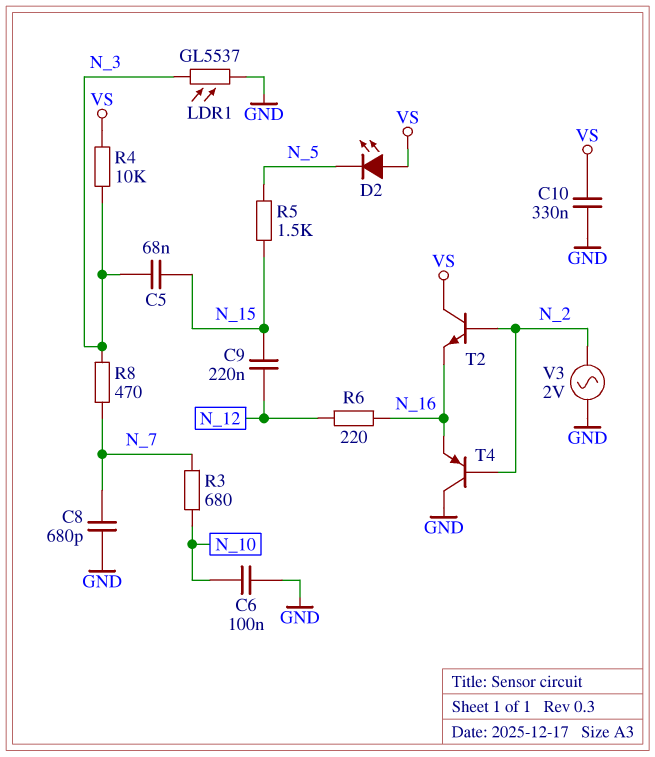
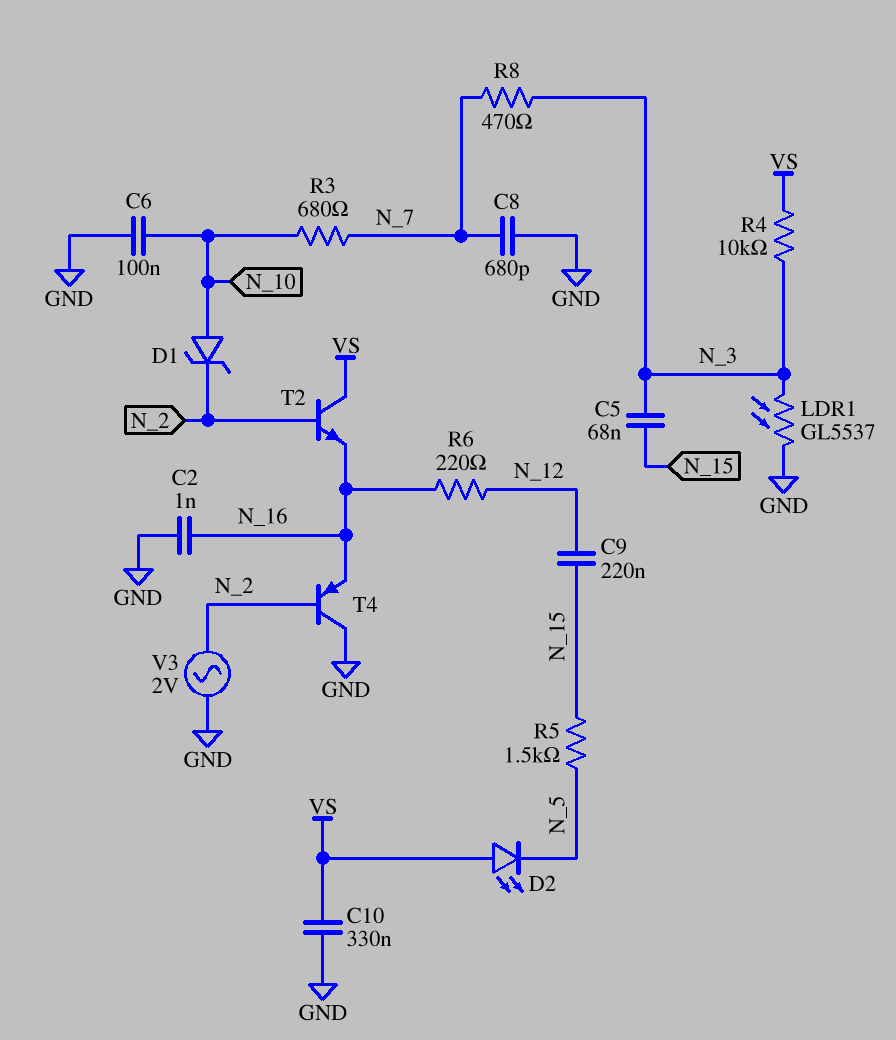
C2: none -> 1nF (GND, N_16)
D1: none -> zener (A N_10, K N_2)

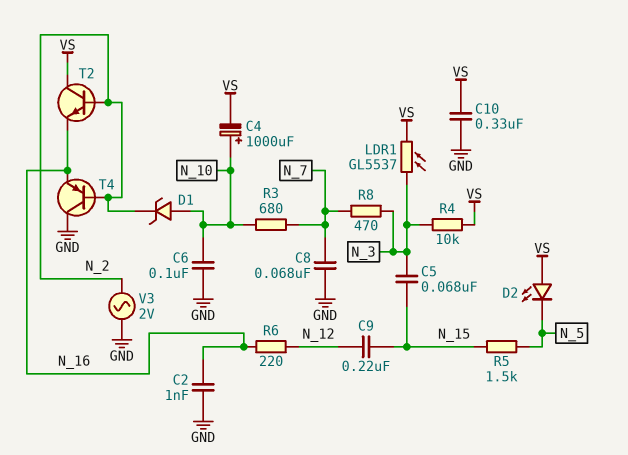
C4: none -> 1000uF (plus N_10, minus VS)
C8: 680pF (GND, N_7) -> 68nF (GND, N_7)
LDR1: GL5537 (GND, N_3) -> GL5537 (N_3, VS)

